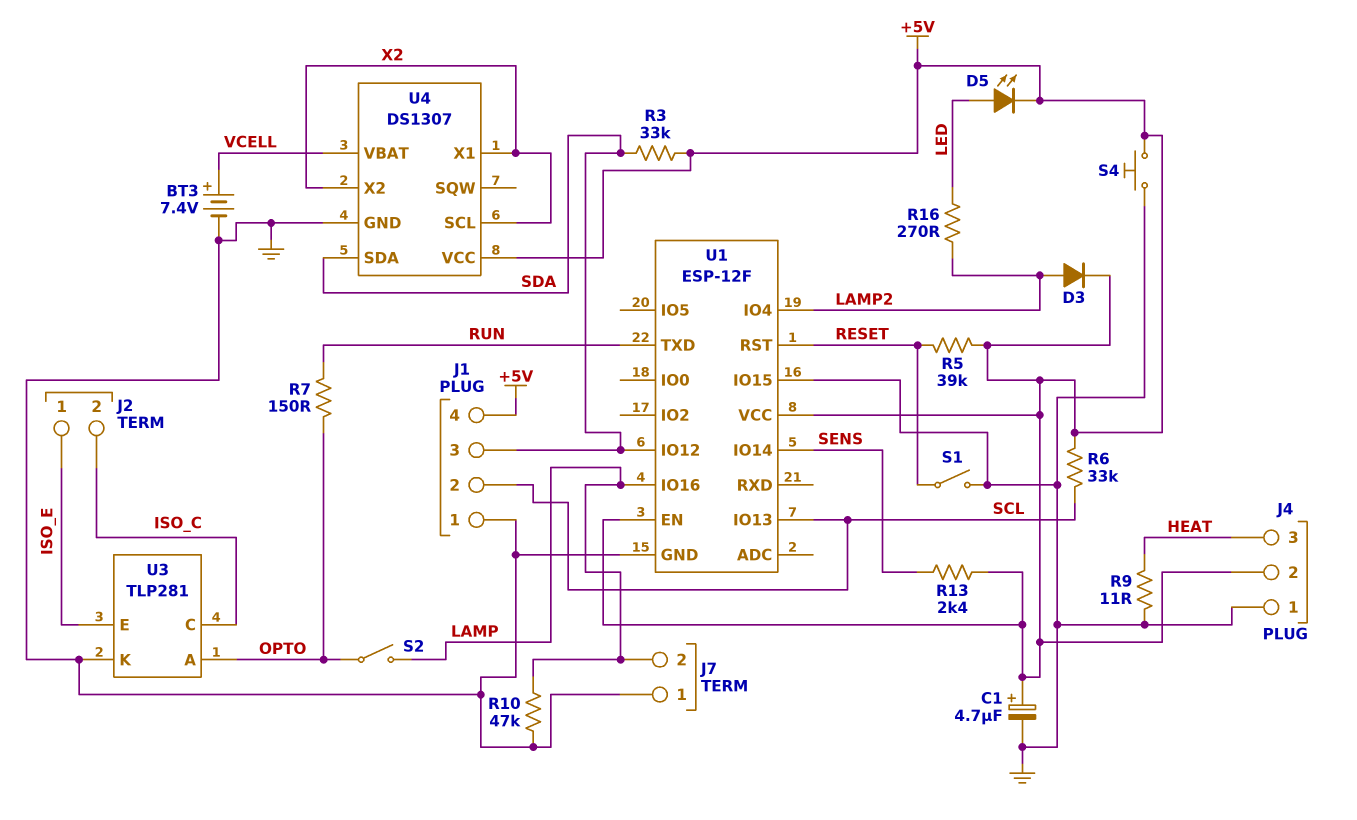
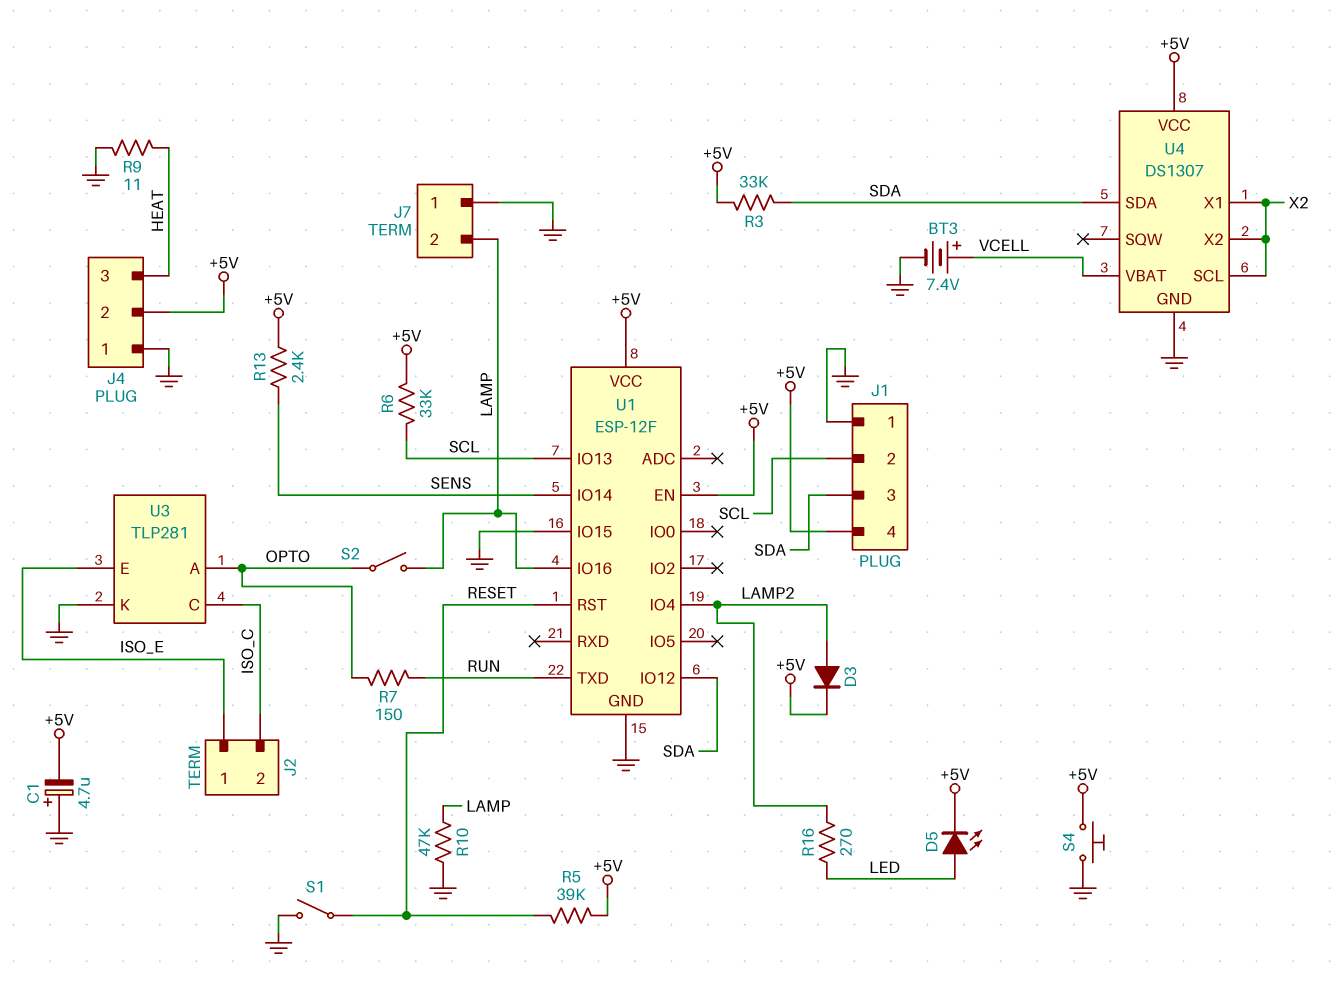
C1: 4.7uF (plus +5V, minus GND) -> 4.7uF (plus GND, minus +5V)

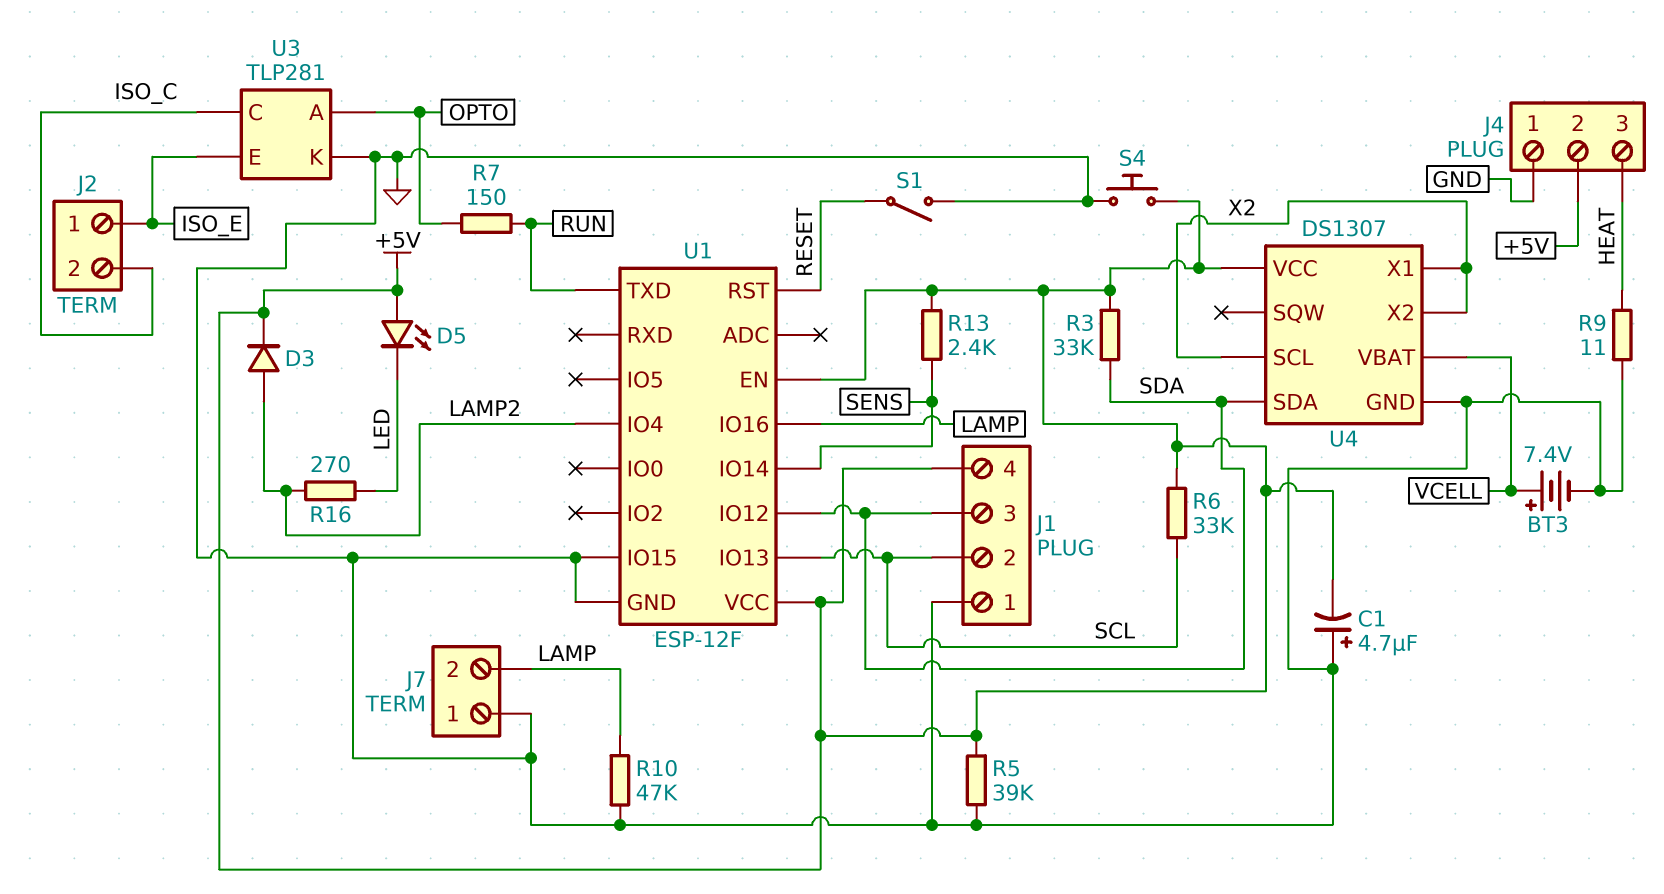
D5: LED (A LED, K +5V) -> LED (A +5V, K LED)
R5: 39k (+5V, RESET) -> 39k (+5V, GND)
S2: switch (LAMP, OPTO) -> none

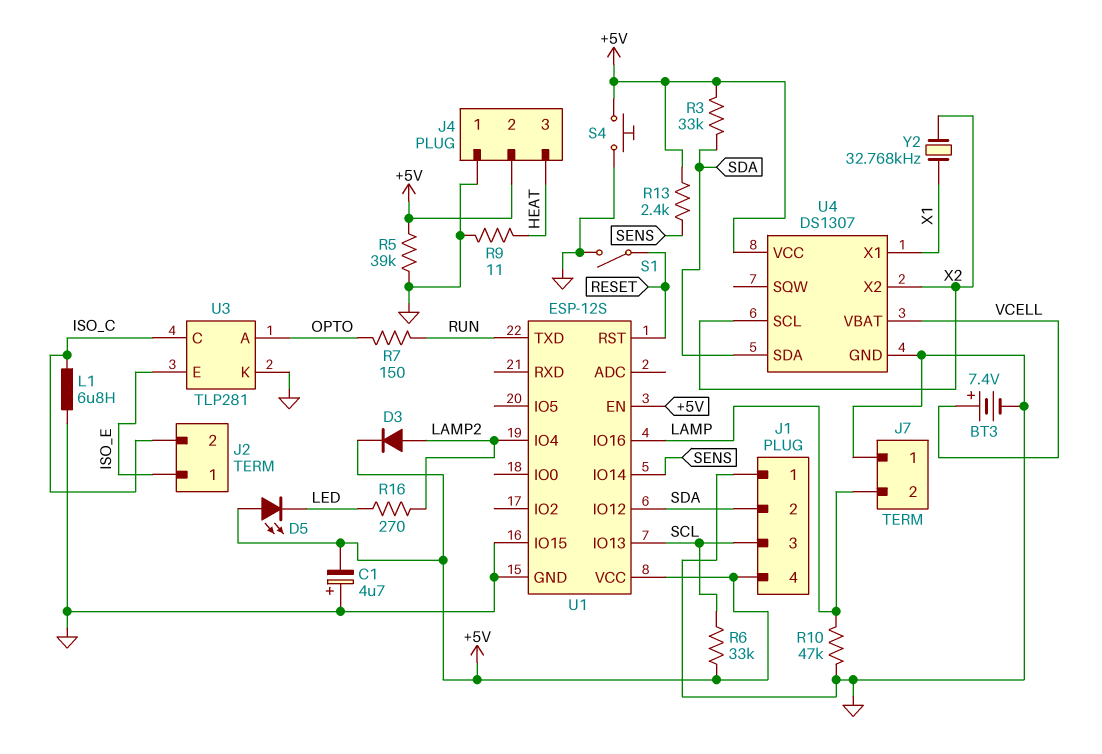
J1 pin 2: SCL -> SDA
J1 pin 3: SDA -> SCL
L1: none -> 6.8uH (GND, ISO_C)
U1: ESP-12F -> ESP-12S
U4 pin X1: X2 -> X1
Y2: none -> 32.768kHz (X1, X2)

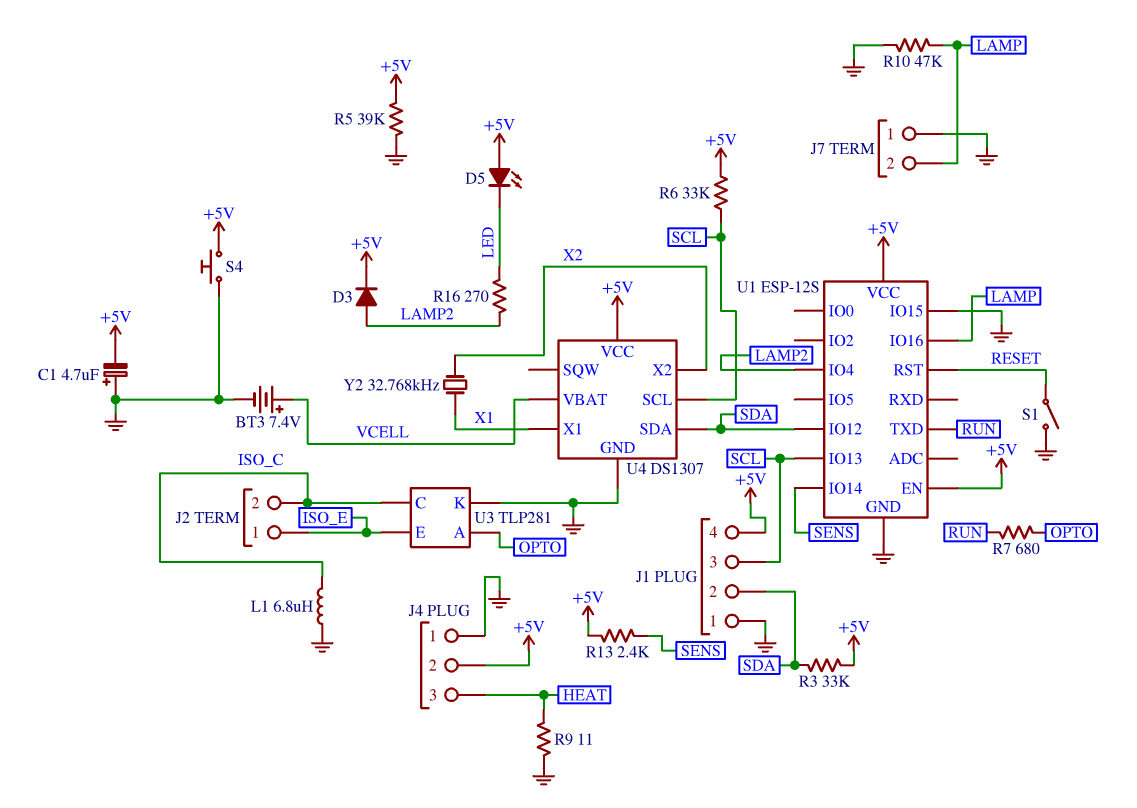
R7: 150 (OPTO, RUN) -> 680 (OPTO, RUN)
U4 pin SCL: X2 -> SCL

